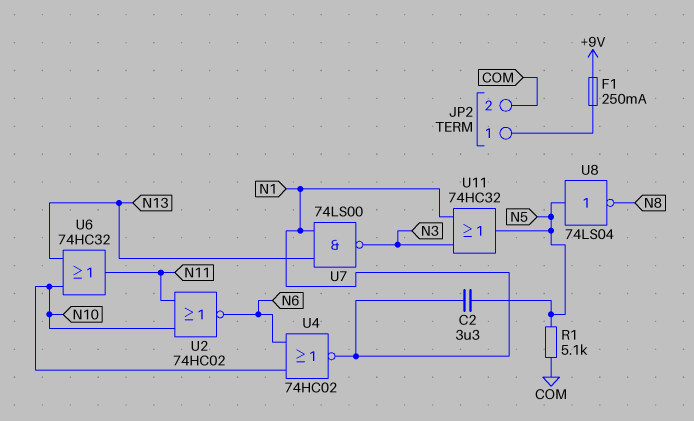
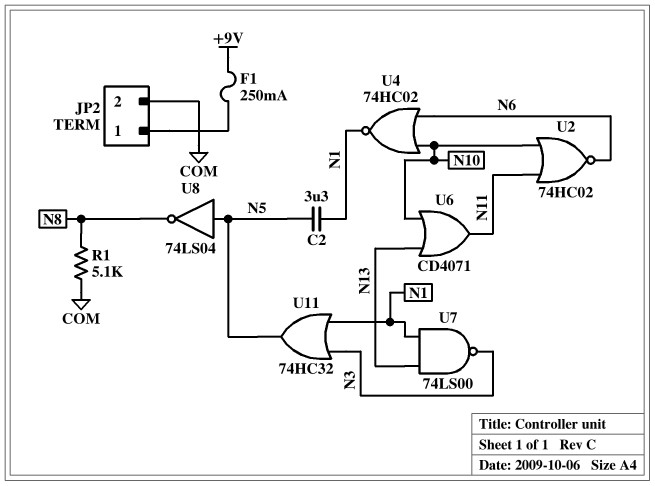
R1: 5.1k (COM, N5) -> 5.1k (COM, N8)
U6: OR 74HC32 (in N10, in N13, out N11) -> OR CD4071 (in N10, in N13, out N11)

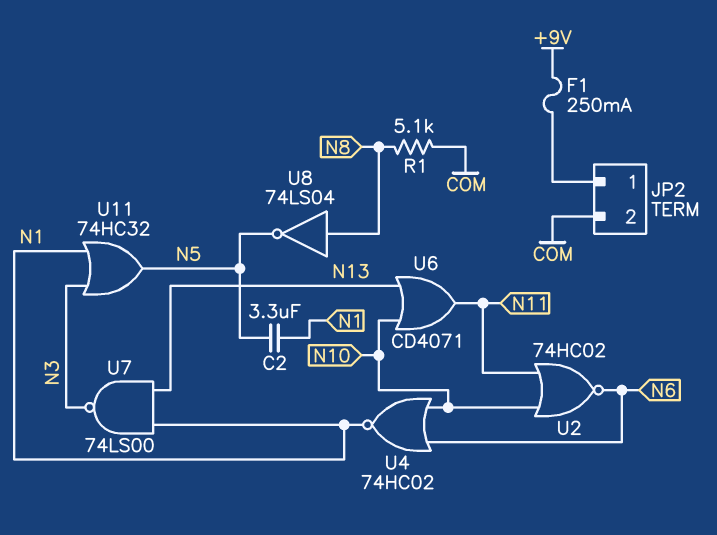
U8: NOT 74LS04 (in N5, out N8) -> NOT 74LS04 (in N8, out N5)

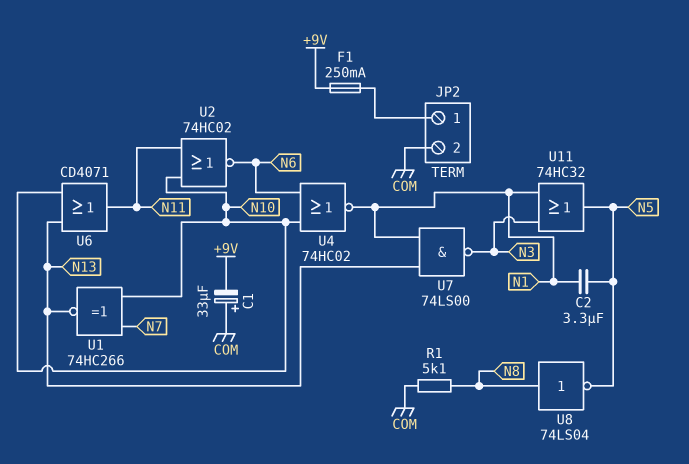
C1: none -> 33uF (plus COM, minus +9V)
U1: none -> XNOR 74HC266 (in N7, in N10, out N13)

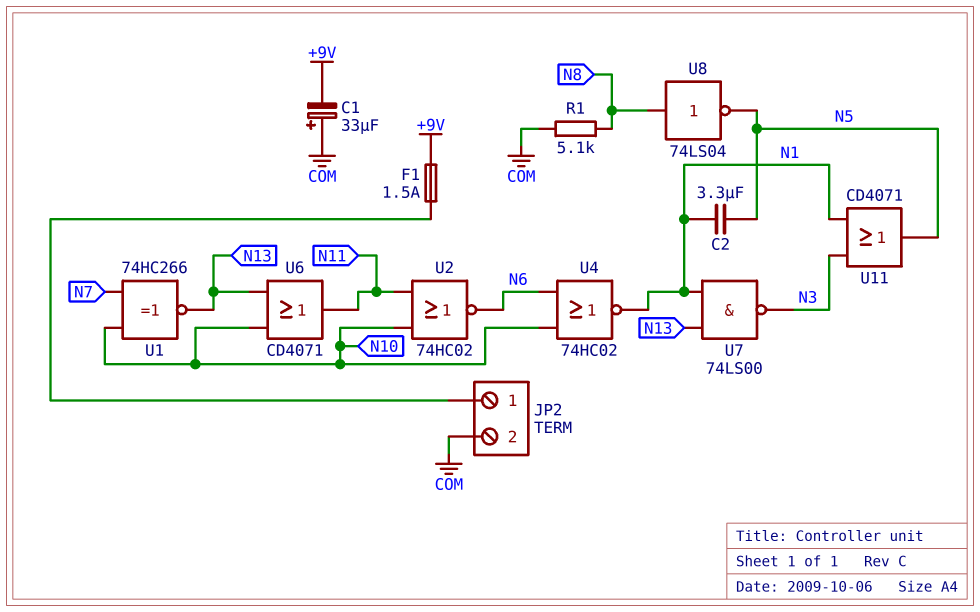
F1: 250mA (+9V, JP2/1) -> 1.5A (+9V, JP2/1)
U11: OR 74HC32 (in N1, in N3, out N5) -> OR CD4071 (in N1, in N3, out N5)

